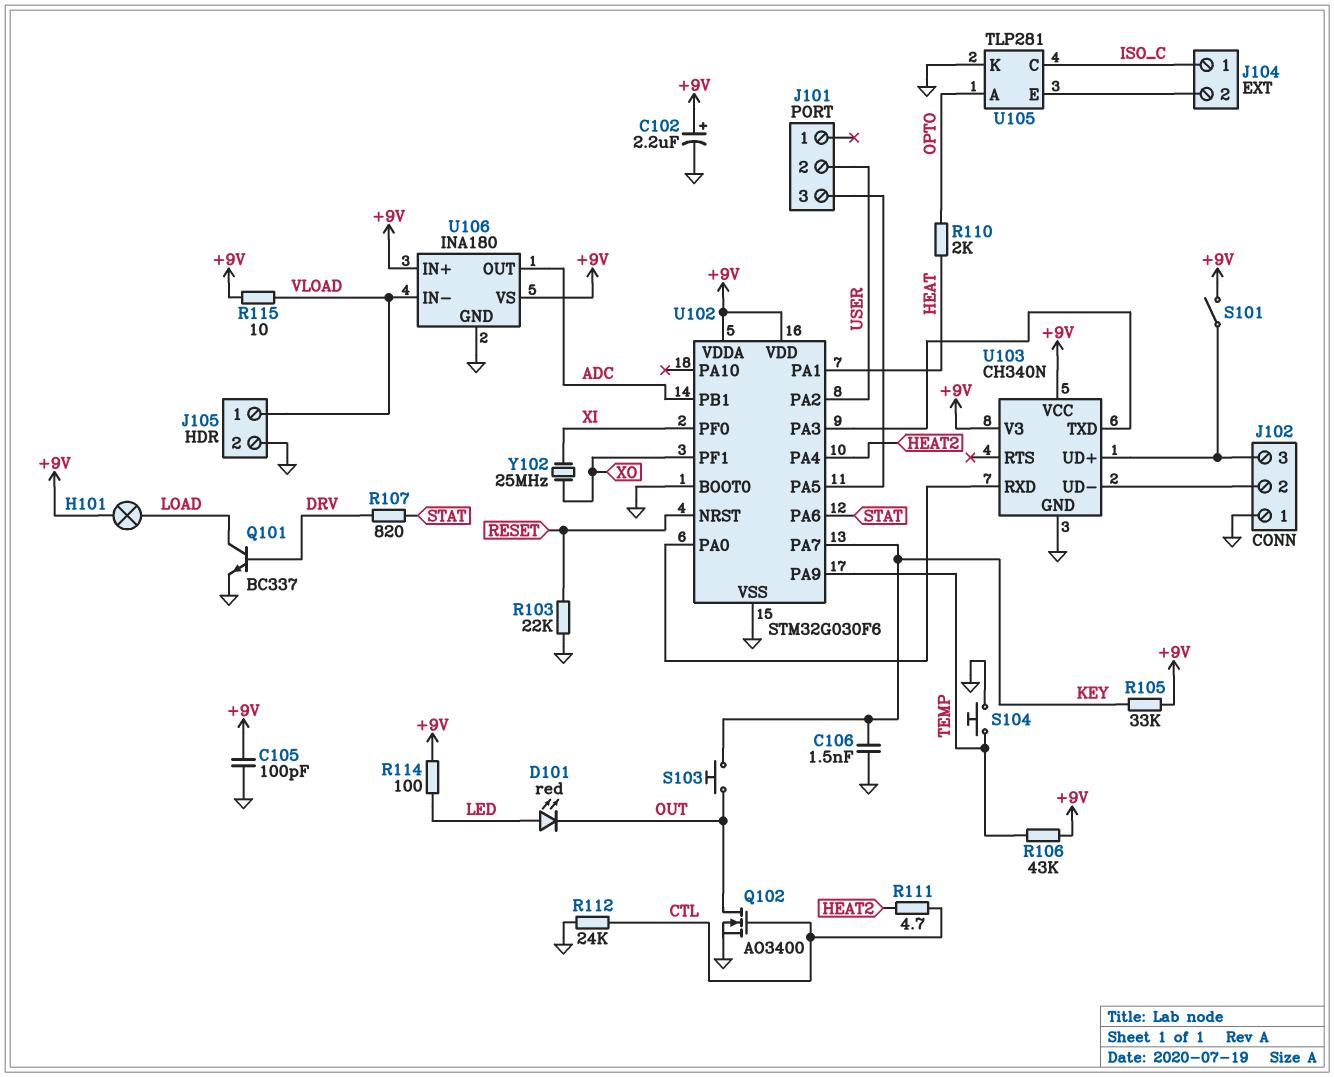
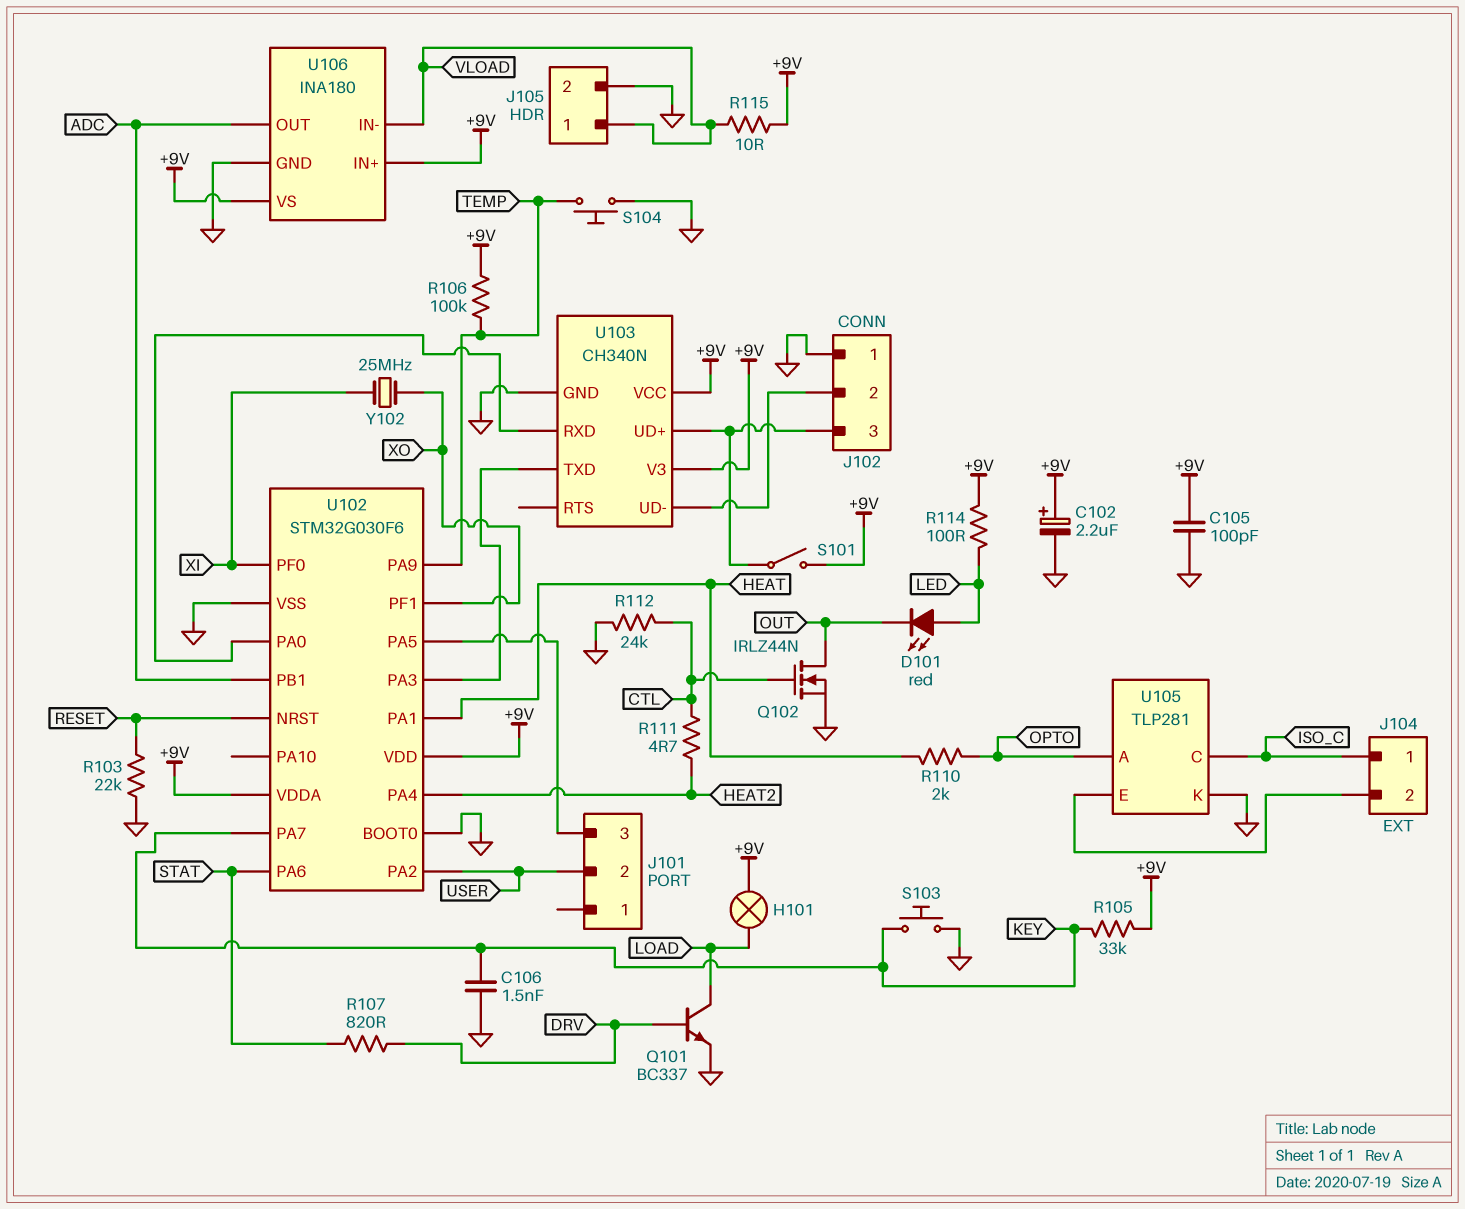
Q102: NMOS AO3400 (G CTL, D OUT, S GND) -> NMOS IRLZ44N (G CTL, D OUT, S GND)
R106: 43k (+9V, TEMP) -> 100k (+9V, TEMP)
S103: button (KEY, OUT) -> button (GND, KEY)

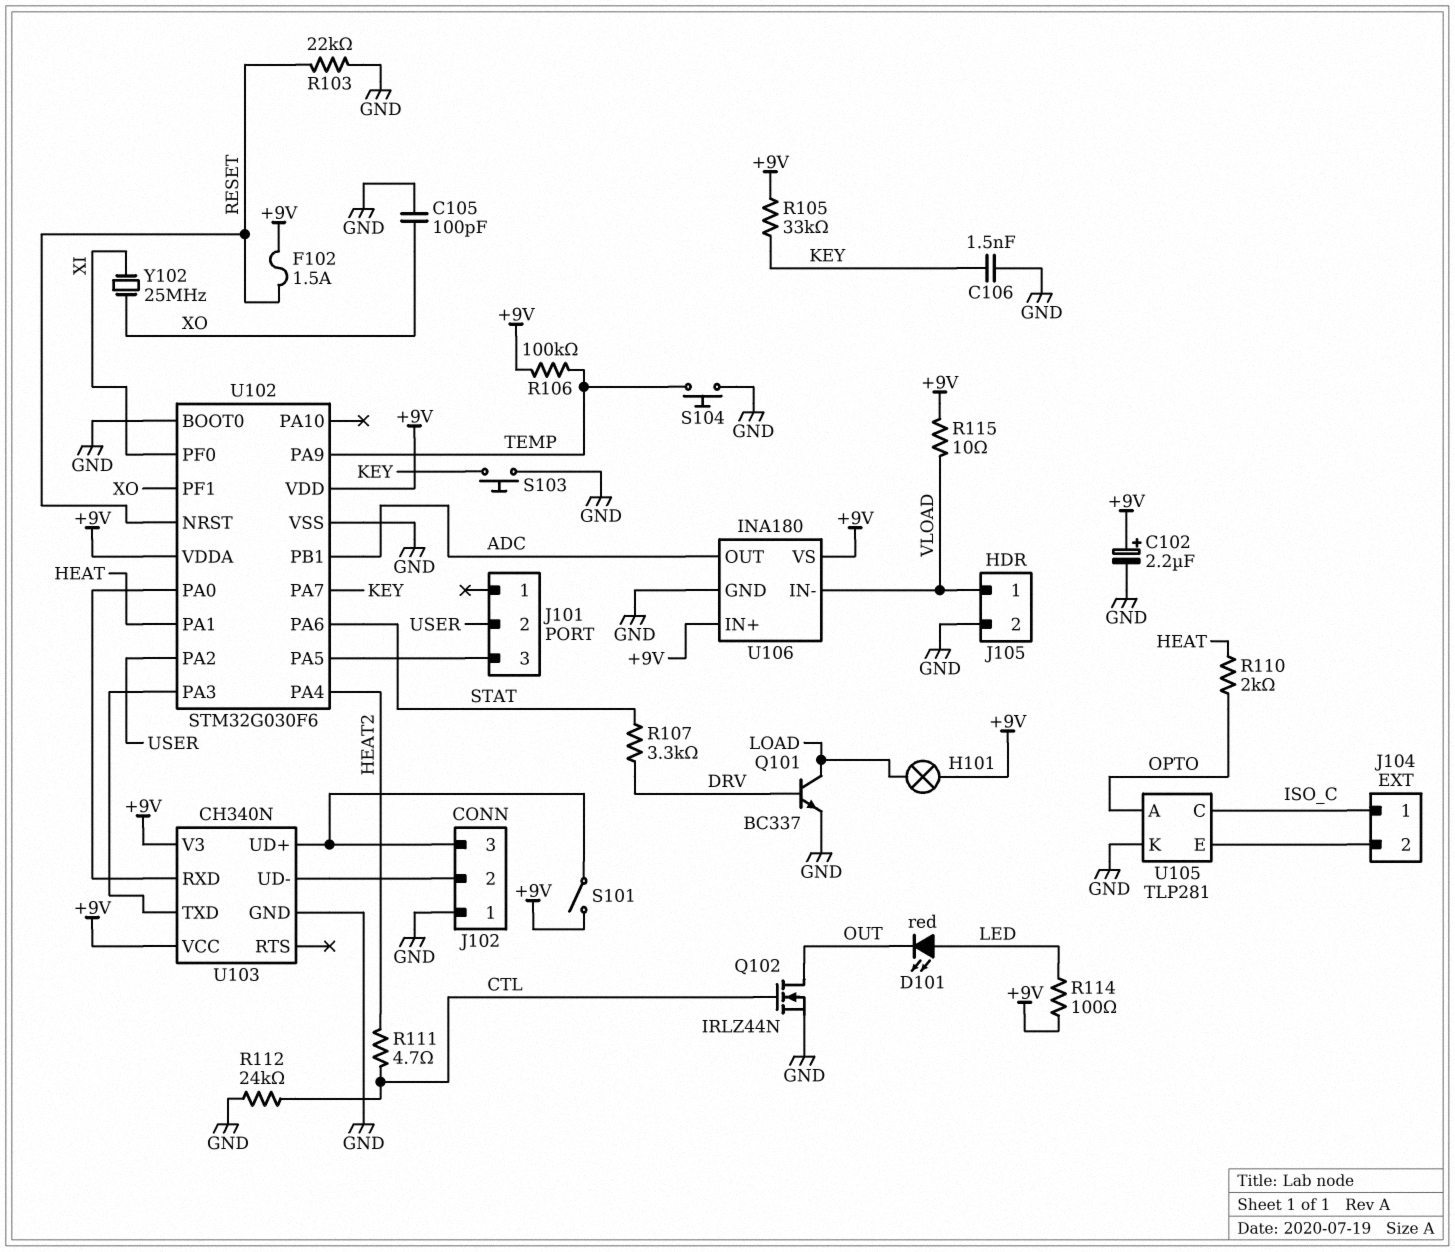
C105: 100pF (+9V, GND) -> 100pF (GND, XO)
F102: none -> 1.5A (+9V, RESET)
R107: 820 (DRV, STAT) -> 3.3k (DRV, STAT)

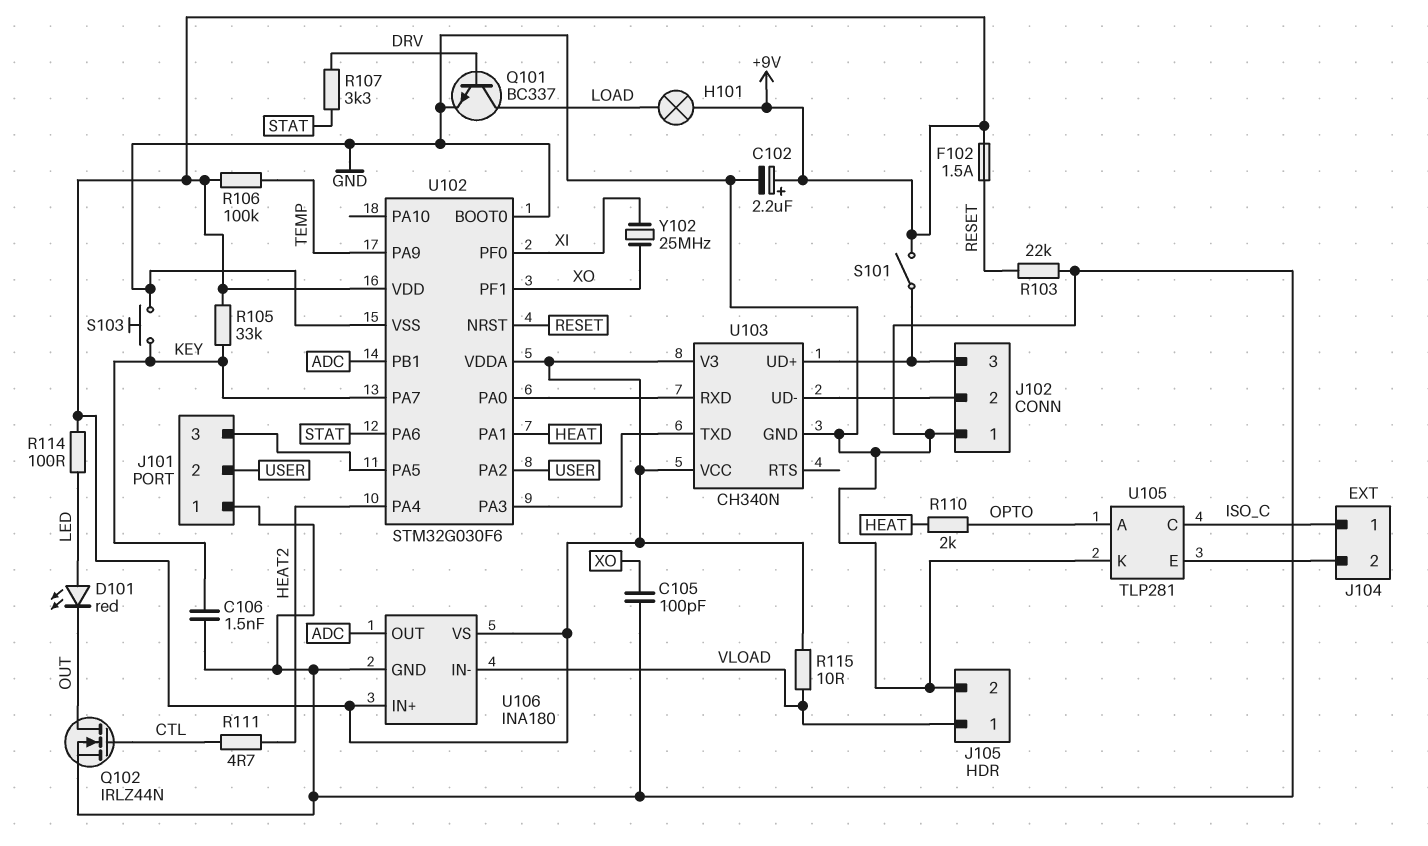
J101 pin 1: none -> GND
R112: 24k (CTL, GND) -> none
S104: button (GND, TEMP) -> none

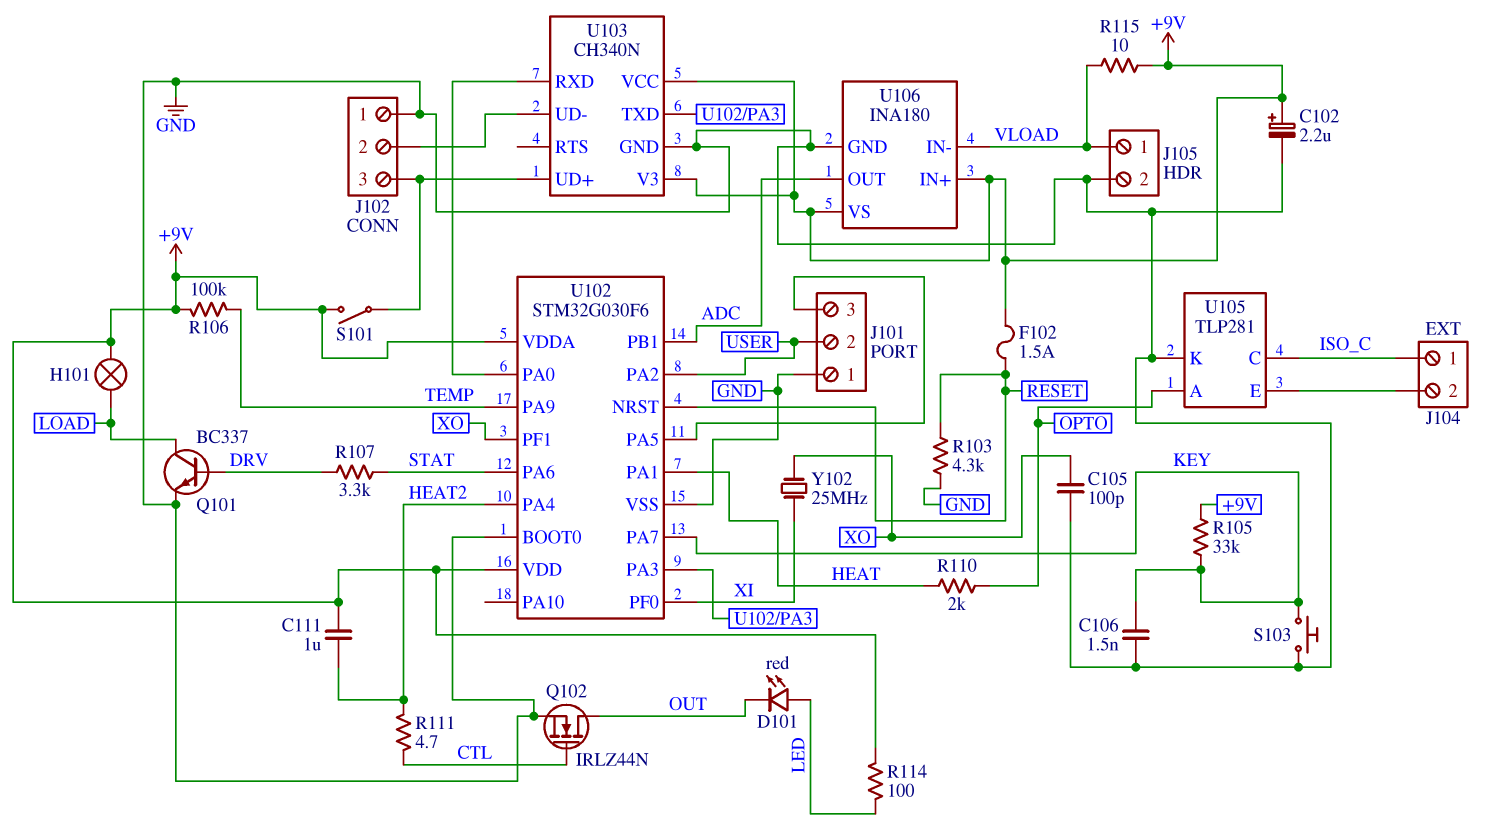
C111: none -> 1uF (+9V, HEAT2)
R103: 22k (GND, RESET) -> 4.3k (GND, RESET)

